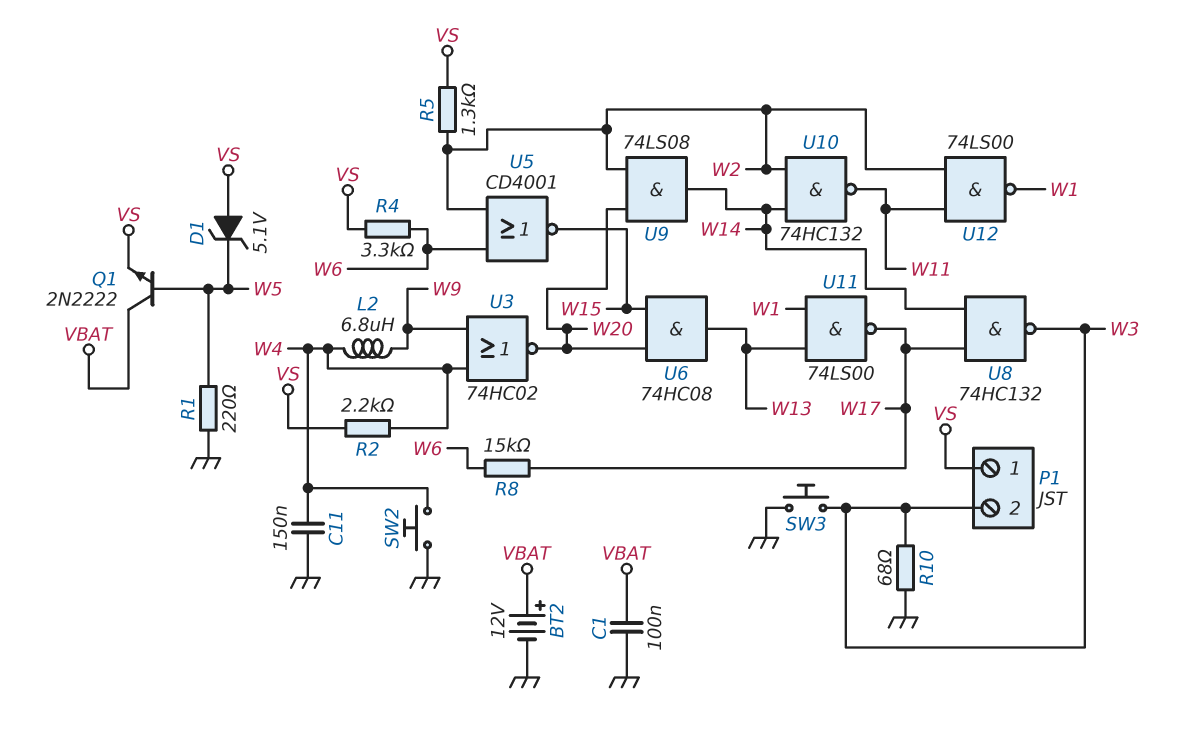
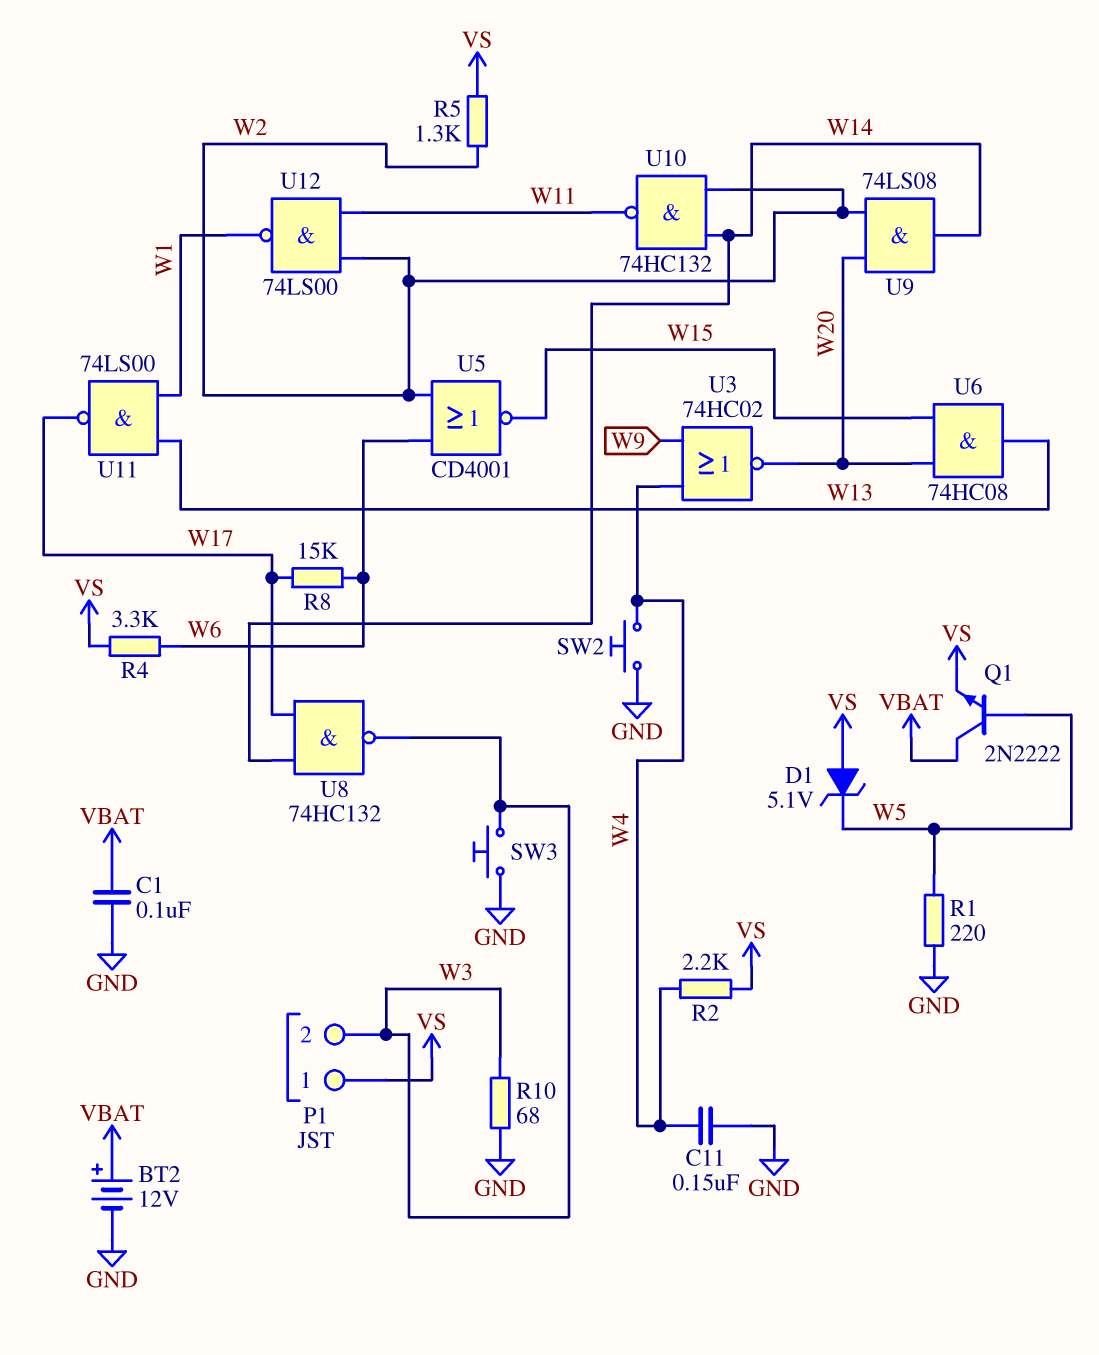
L2: 6.8uH (W4, W9) -> none

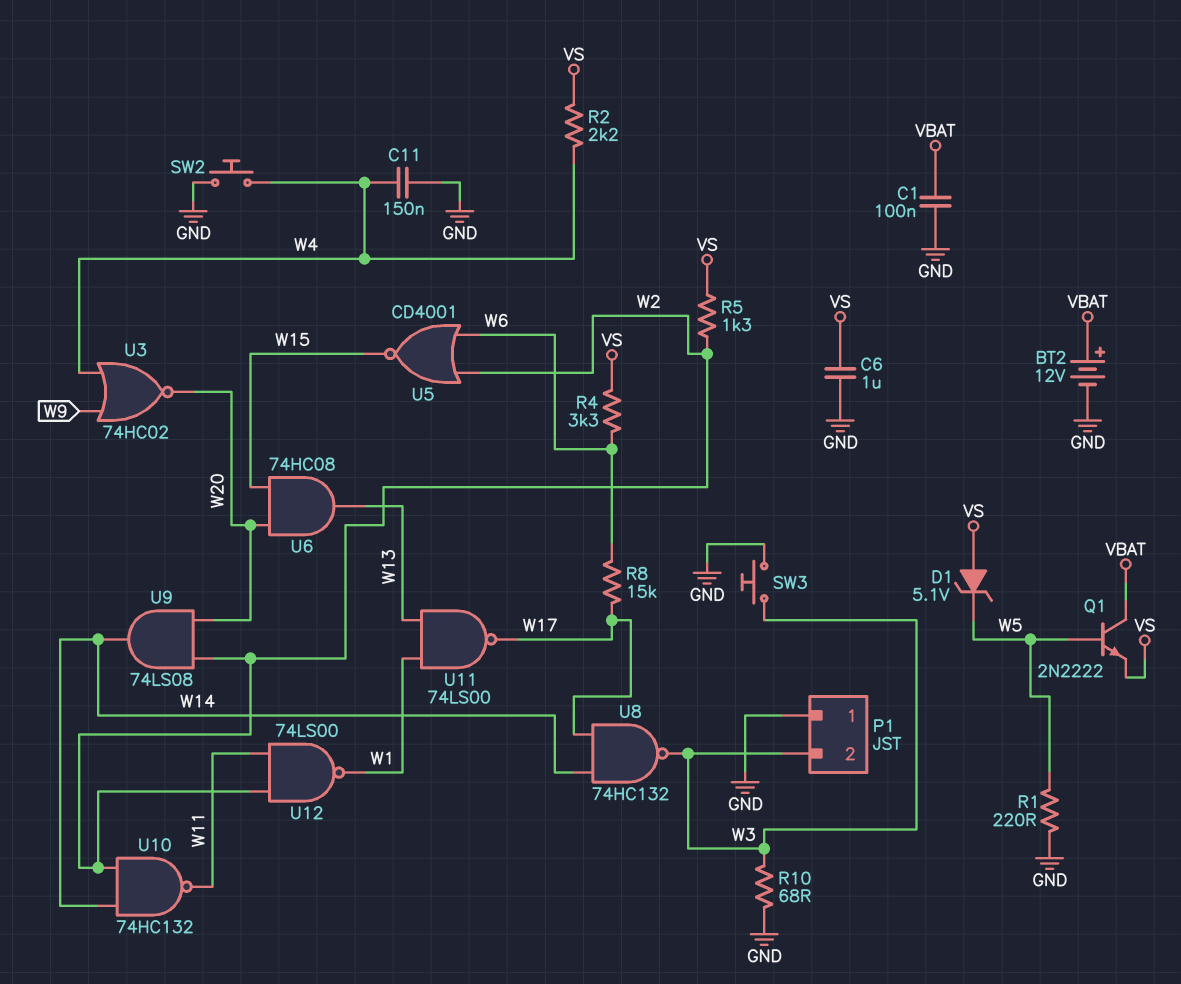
C6: none -> 1uF (GND, VS)
P1 pin 1: VS -> GND

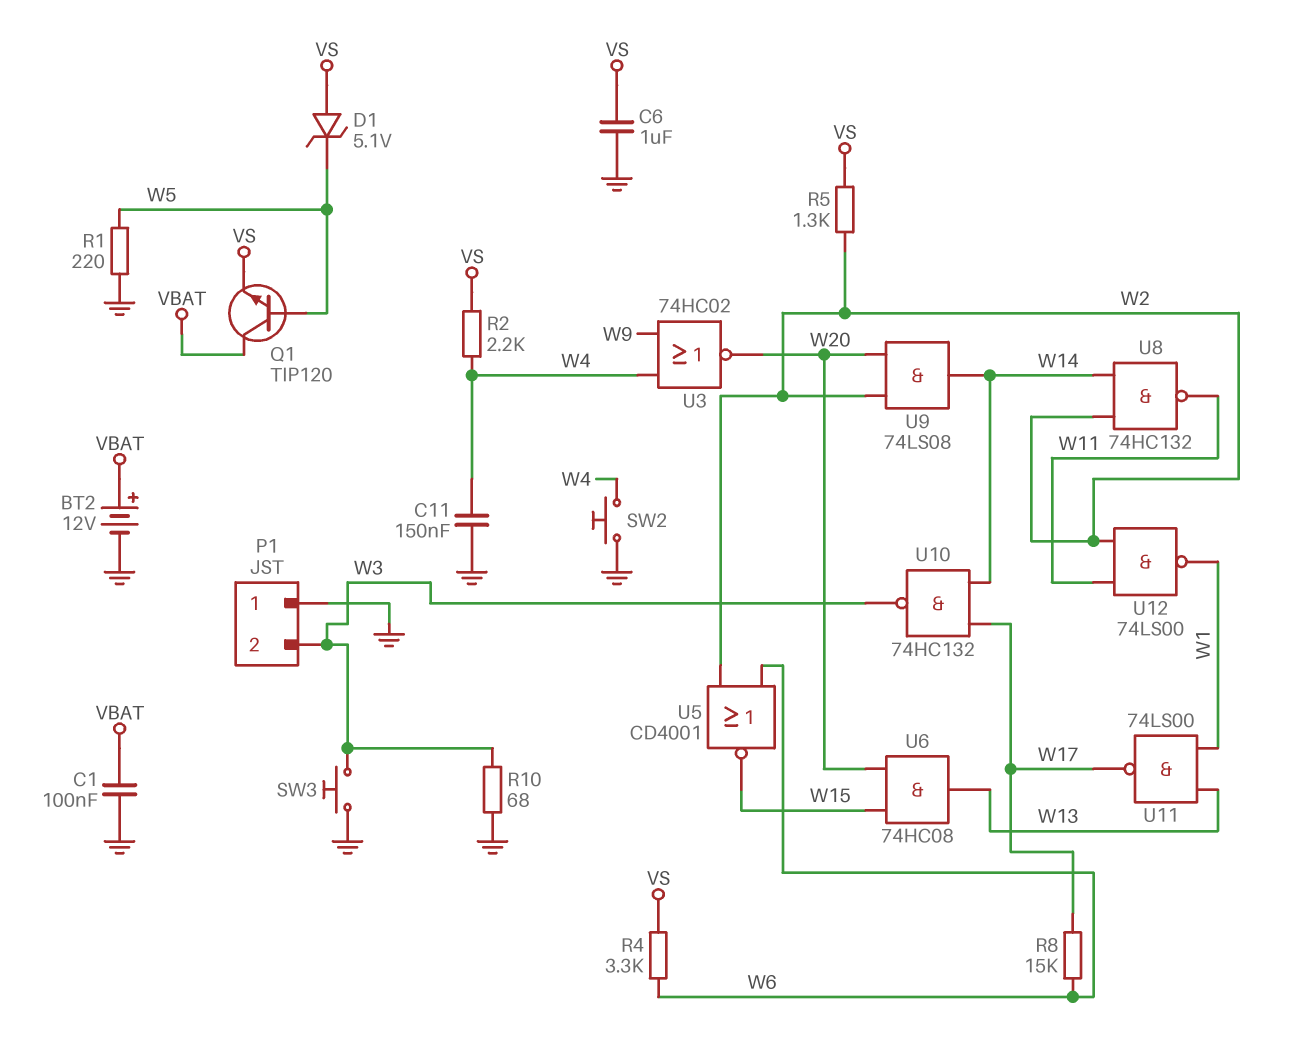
Q1: NPN 2N2222 (B W5, C VBAT, E VS) -> NPN TIP120 (B W5, C VBAT, E VS)
U8: NAND 74HC132 (in W14, in W17, out W3) -> NAND 74HC132 (in W2, in W14, out W11)
U10: NAND 74HC132 (in W2, in W14, out W11) -> NAND 74HC132 (in W14, in W17, out W3)

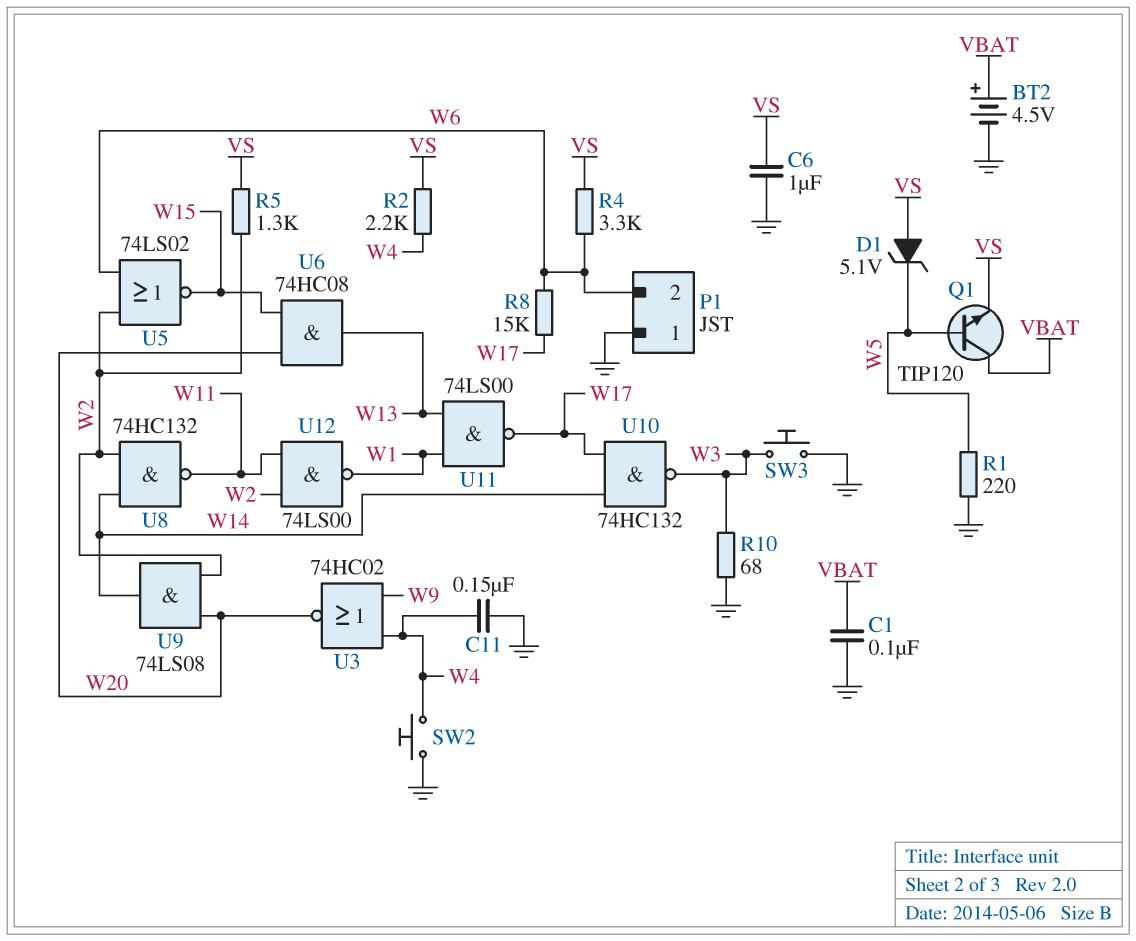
BT2: 12V (plus VBAT, minus GND) -> 4.5V (plus VBAT, minus GND)
P1 pin 2: W3 -> W6
U5: NOR CD4001 (in W2, in W6, out W15) -> NOR 74LS02 (in W2, in W6, out W15)

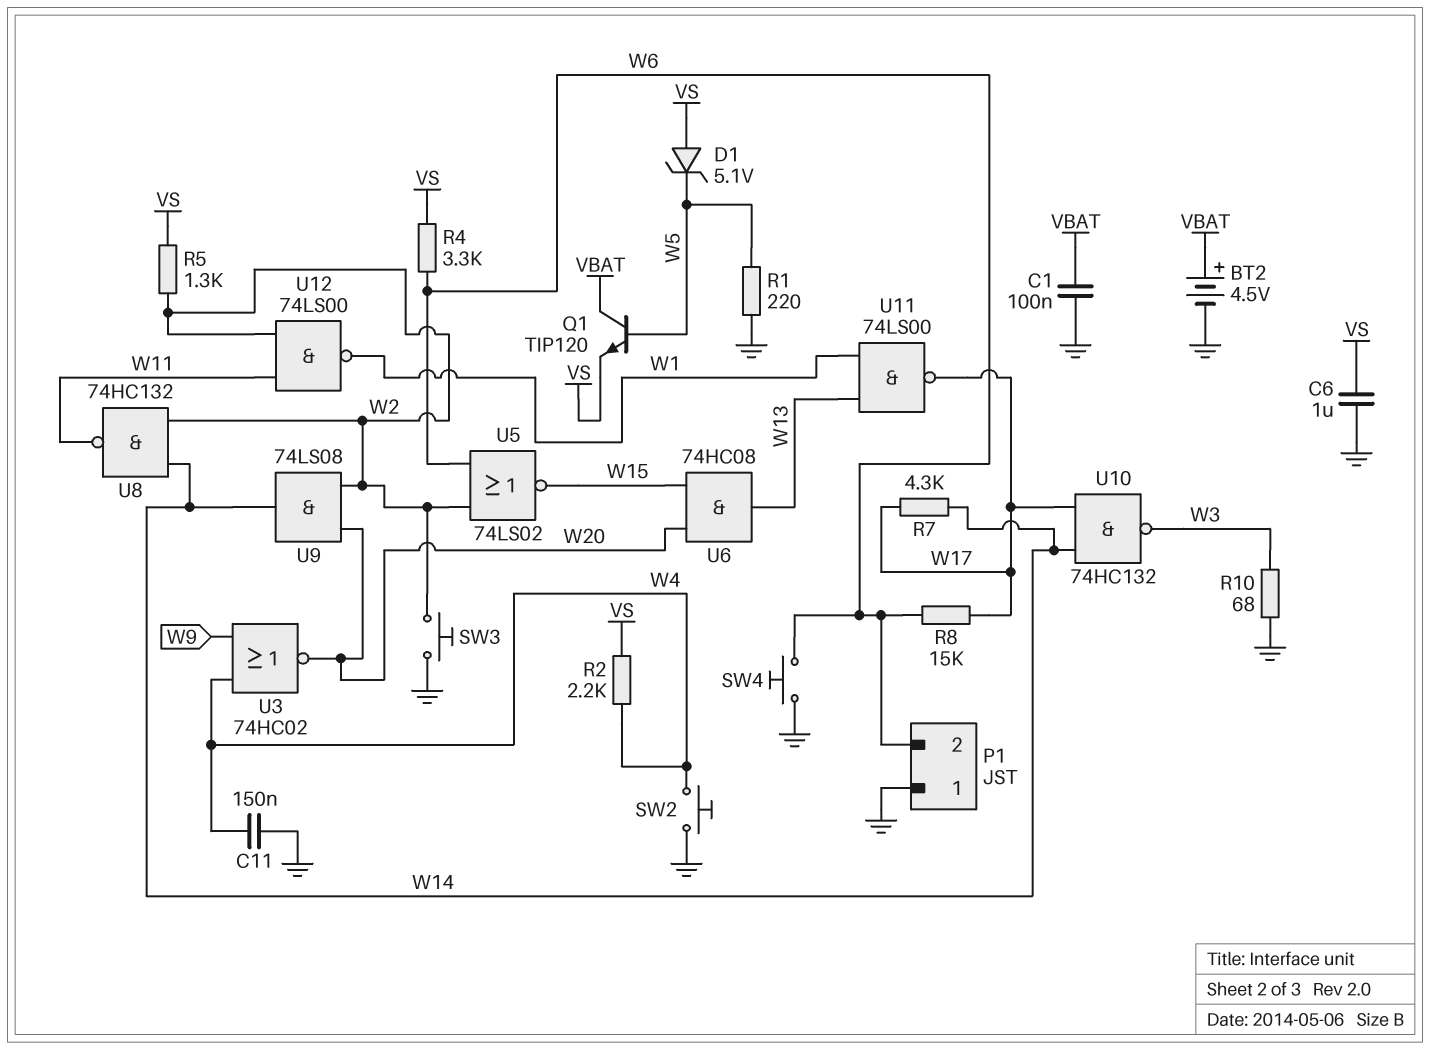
R7: none -> 4.3k (W14, W17)
SW3: button (GND, W3) -> button (GND, W2)
SW4: none -> button (GND, W6)

